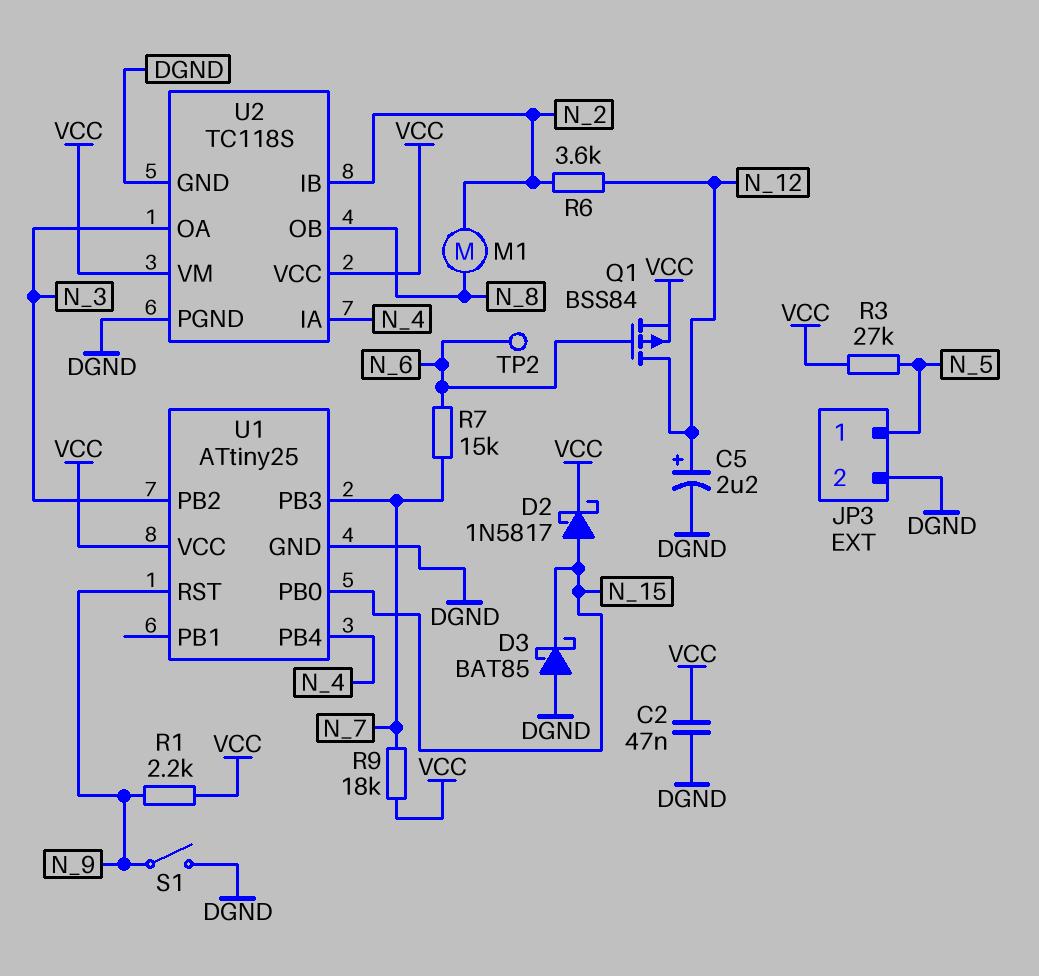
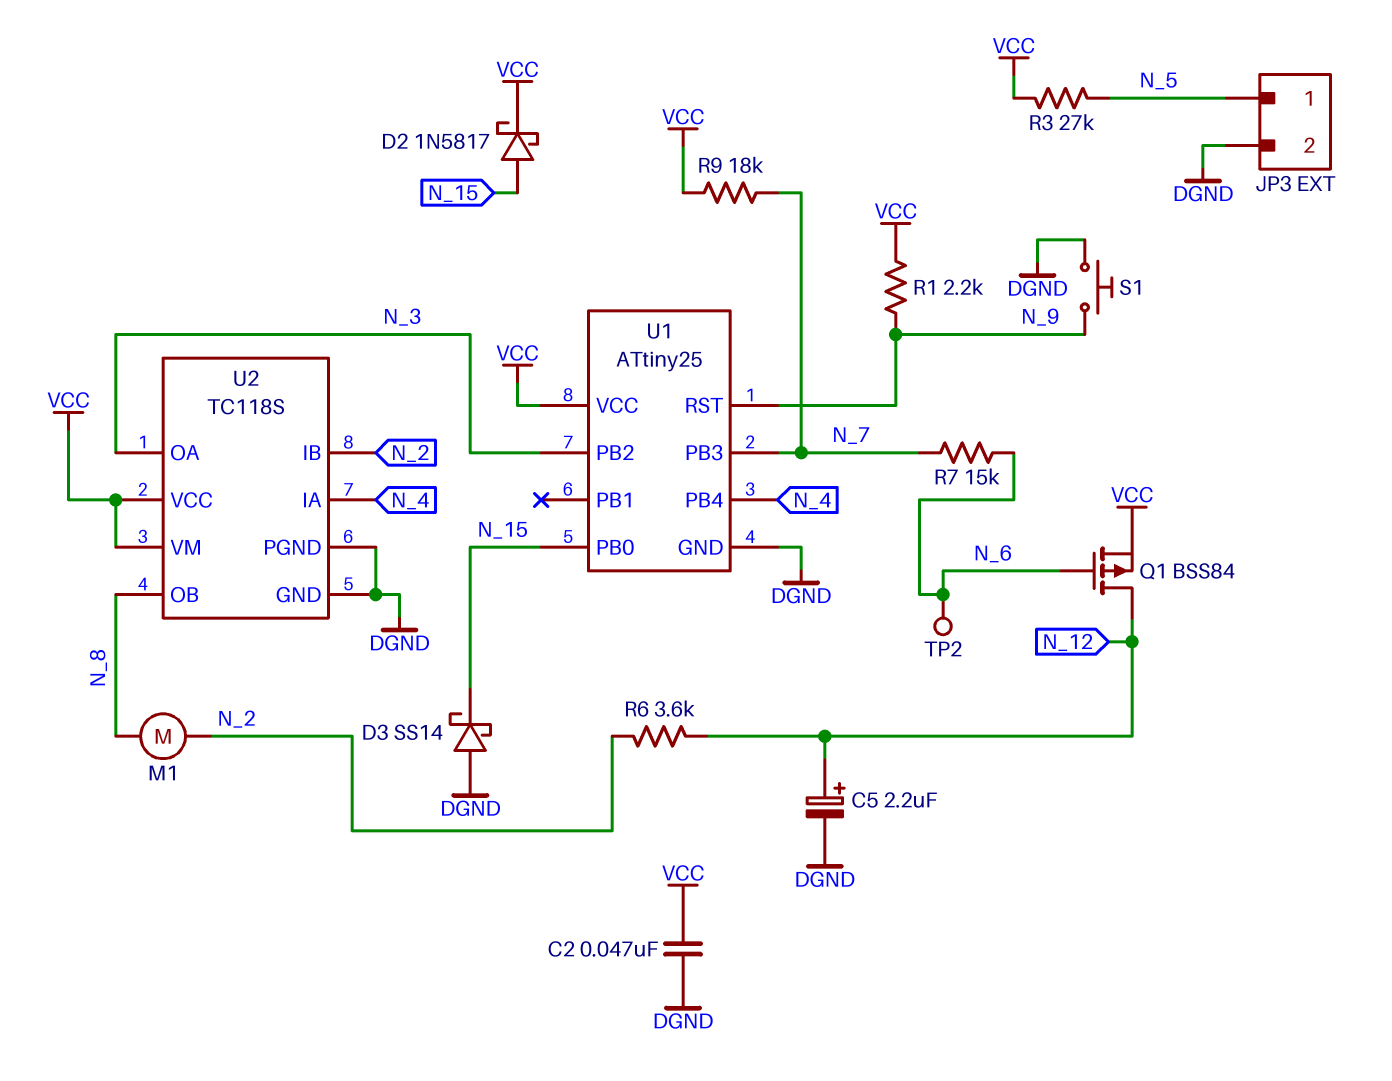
D3: schottky BAT85 (A DGND, K N_15) -> schottky SS14 (A DGND, K N_15)
S1: switch (DGND, N_9) -> button (DGND, N_9)

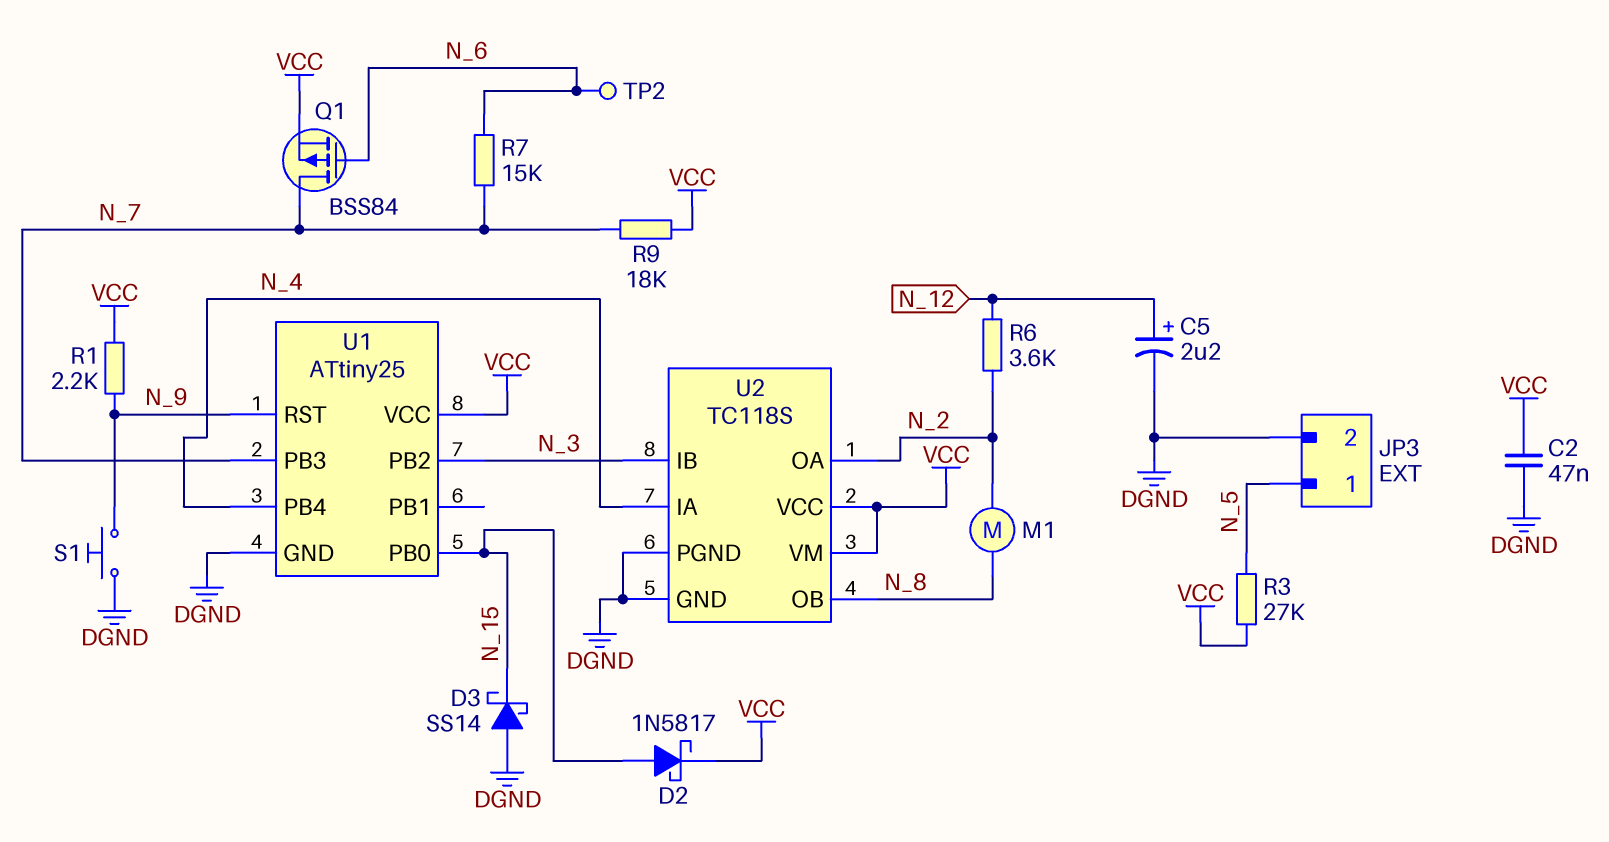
Q1: PMOS BSS84 (G N_6, D N_12, S VCC) -> PMOS BSS84 (G N_6, D N_7, S VCC)
U2 pin IB: N_2 -> N_3
U2 pin OA: N_3 -> N_2

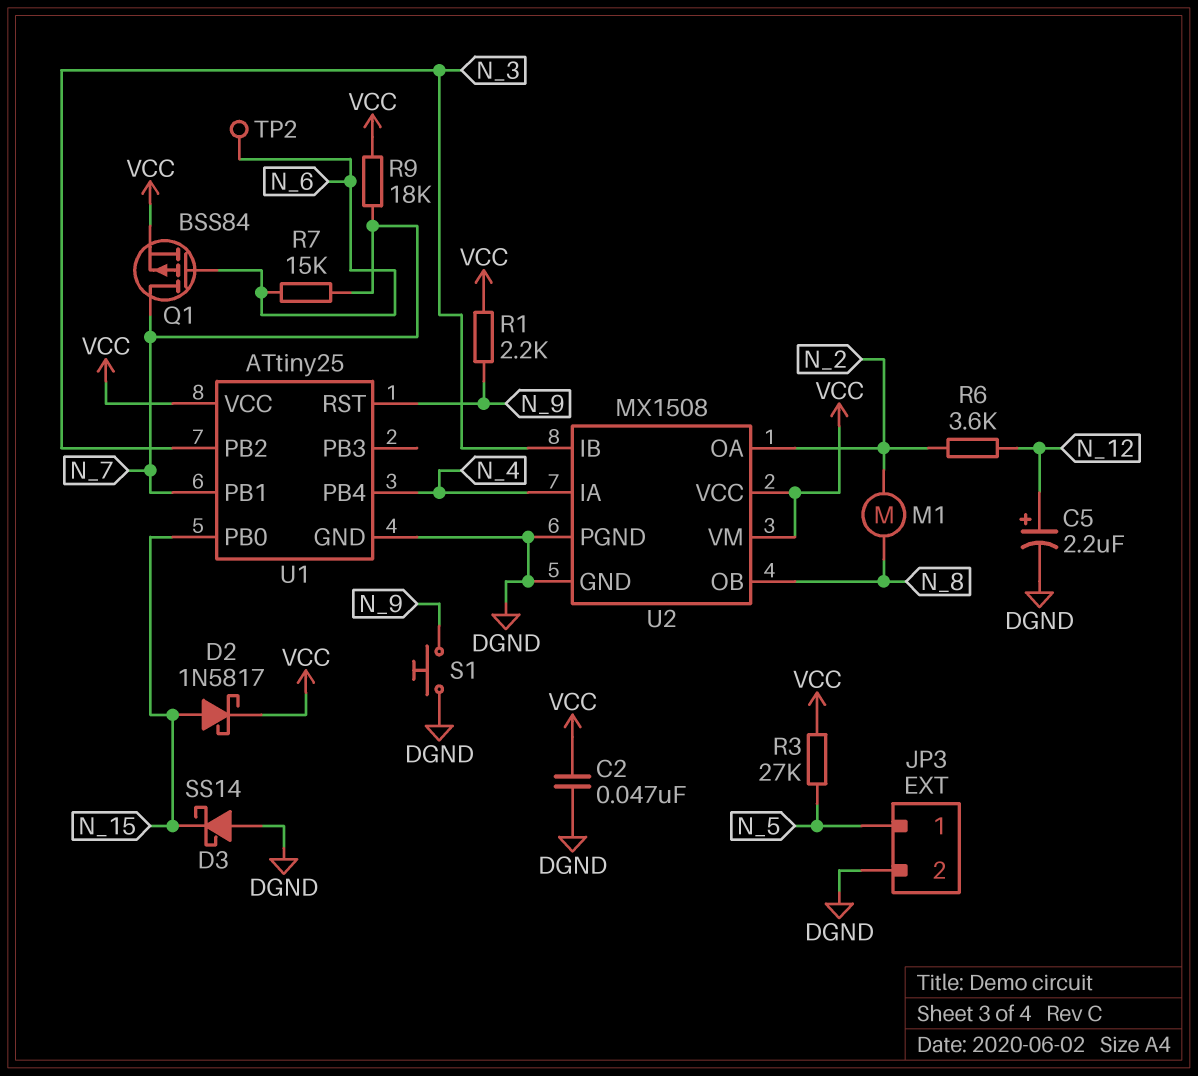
U1 pin PB1: none -> N_7
U1 pin PB3: N_7 -> none
U2: TC118S -> MX1508

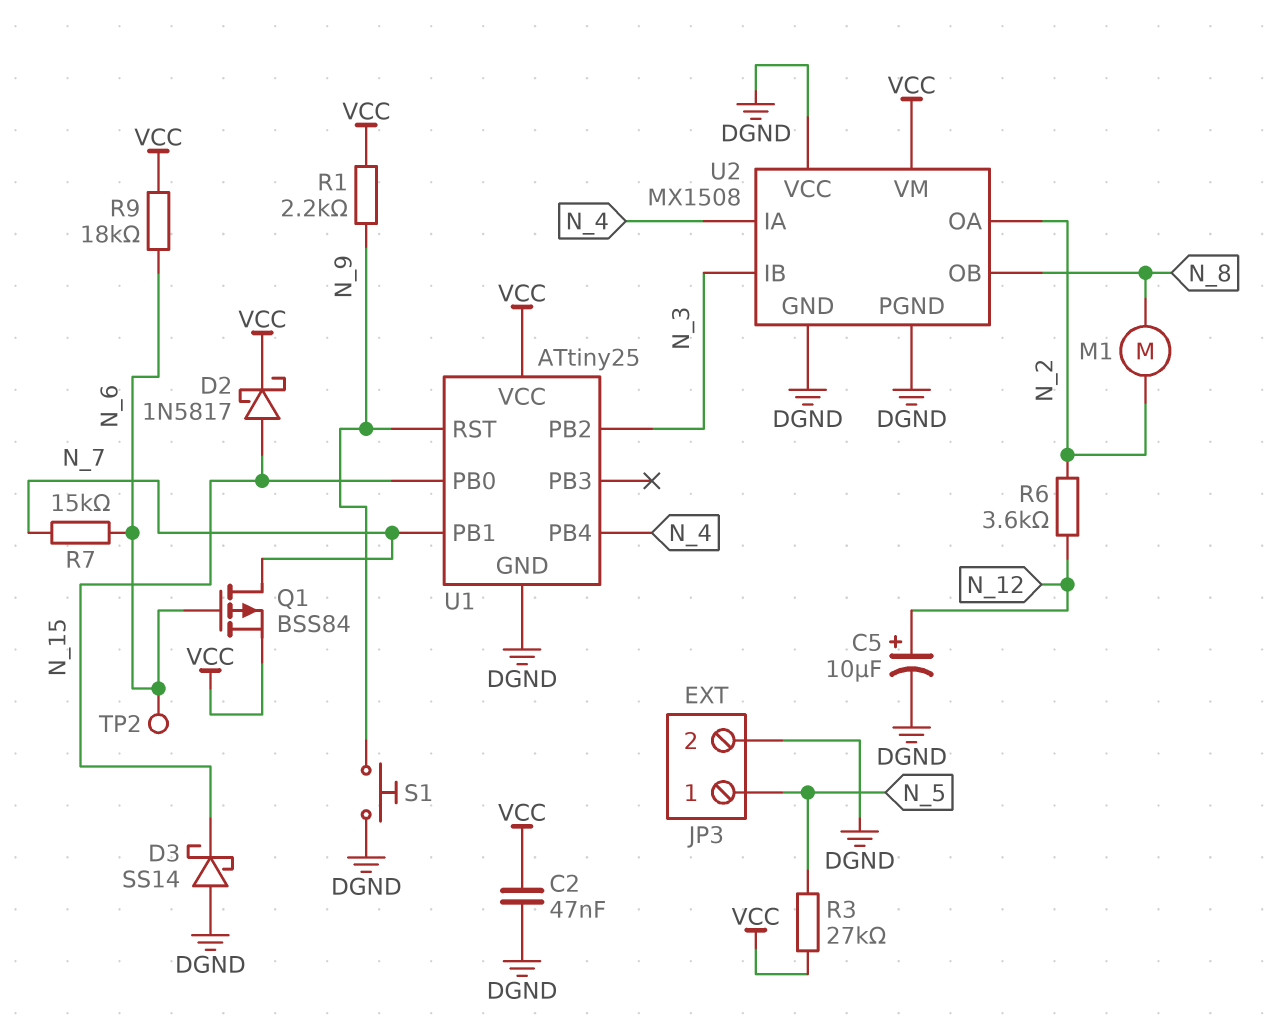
C5: 2.2uF (plus N_12, minus DGND) -> 10uF (plus N_12, minus DGND)
R9: 18k (N_7, VCC) -> 18k (N_6, VCC)
U2 pin VCC: VCC -> DGND

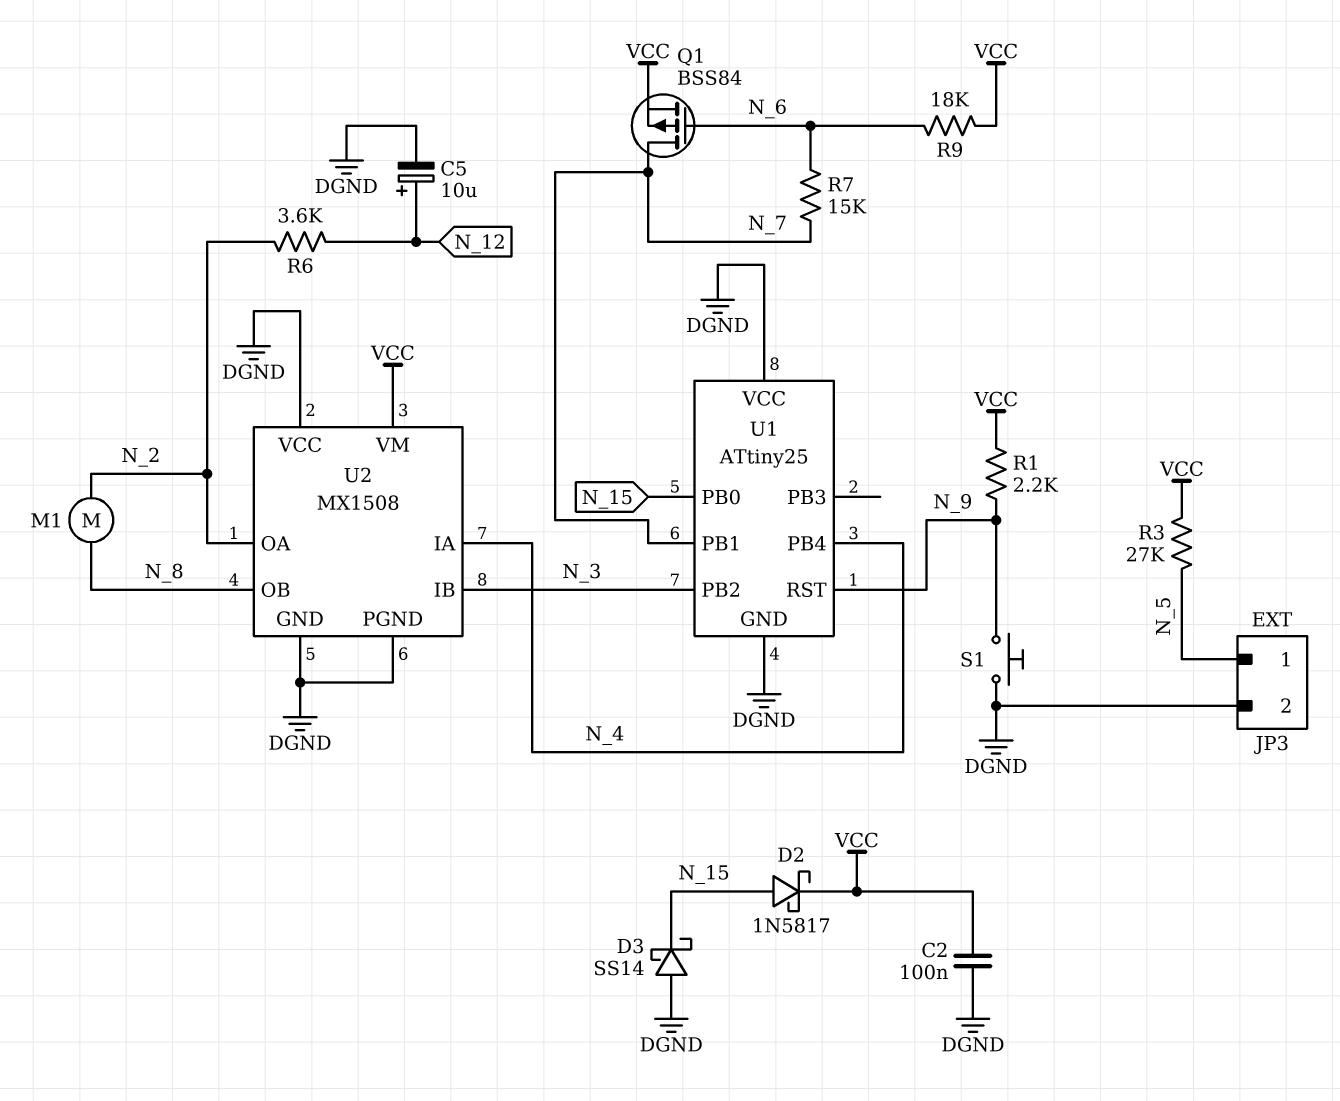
C2: 47nF (DGND, VCC) -> 100nF (DGND, VCC)
TP2: test point (N_6) -> none
U1 pin VCC: VCC -> DGND

